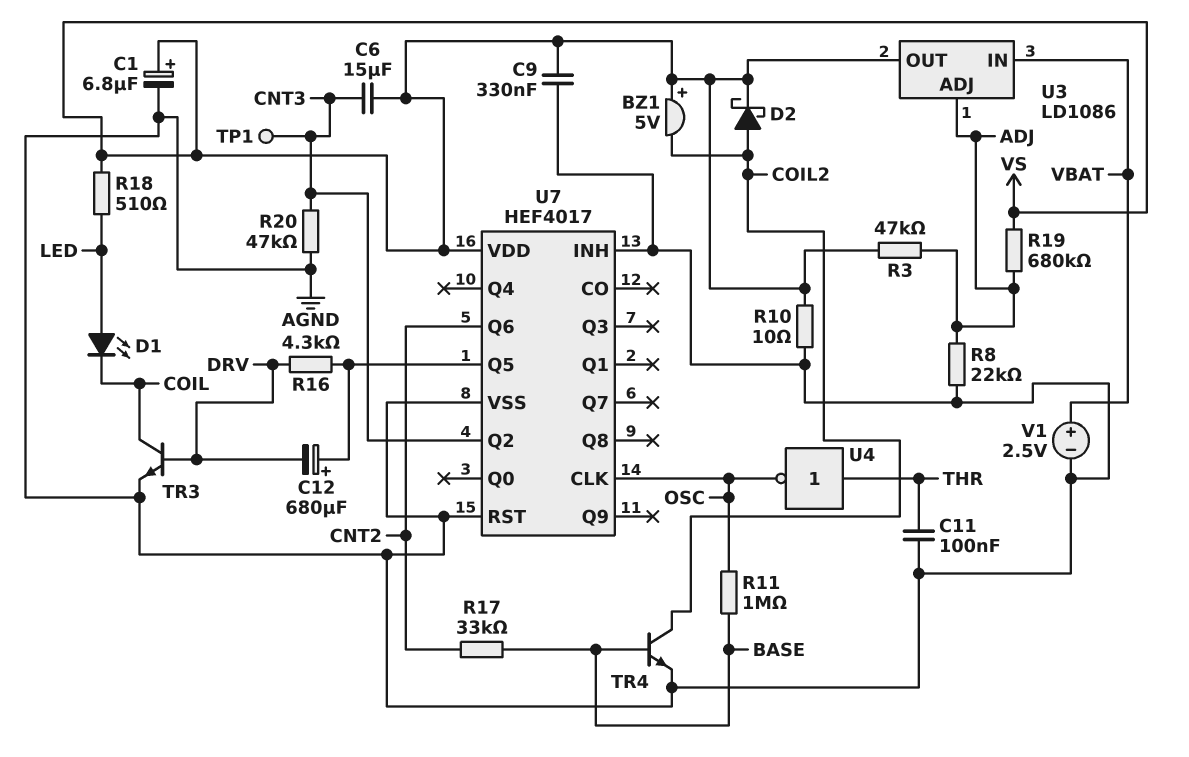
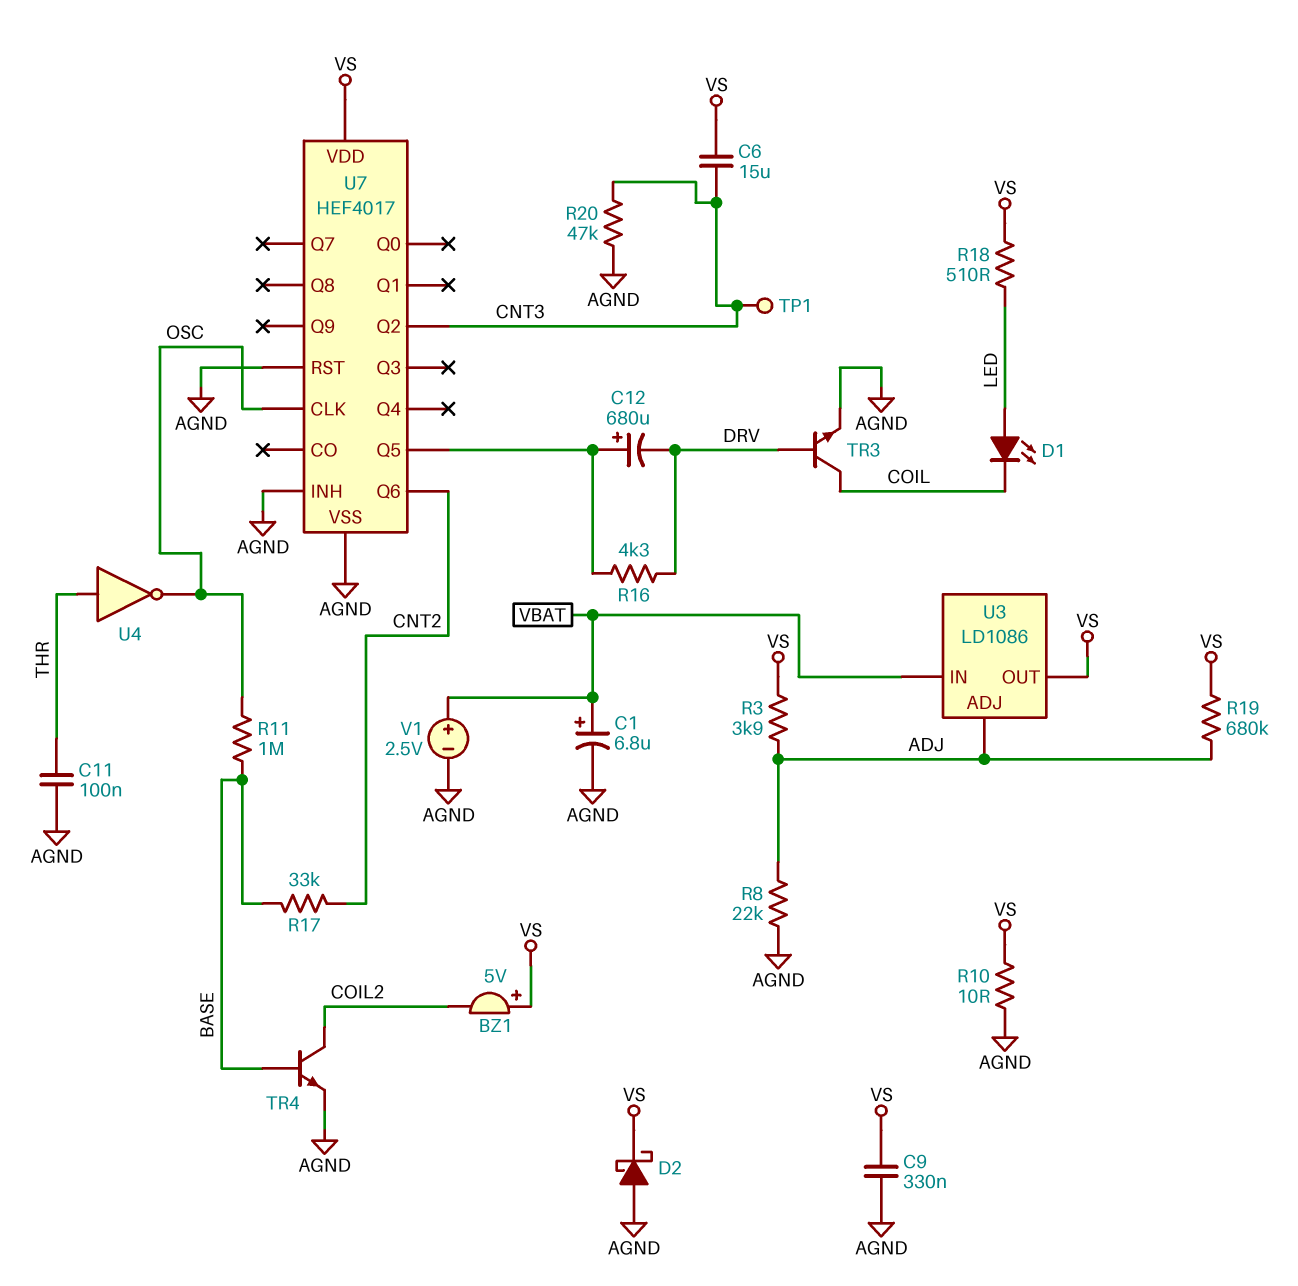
C1: 6.8uF (plus VS, minus AGND) -> 6.8uF (plus VBAT, minus AGND)
D2: schottky (A COIL2, K VS) -> schottky (A AGND, K VS)
R3: 47k (ADJ, VS) -> 3.9k (ADJ, VS)

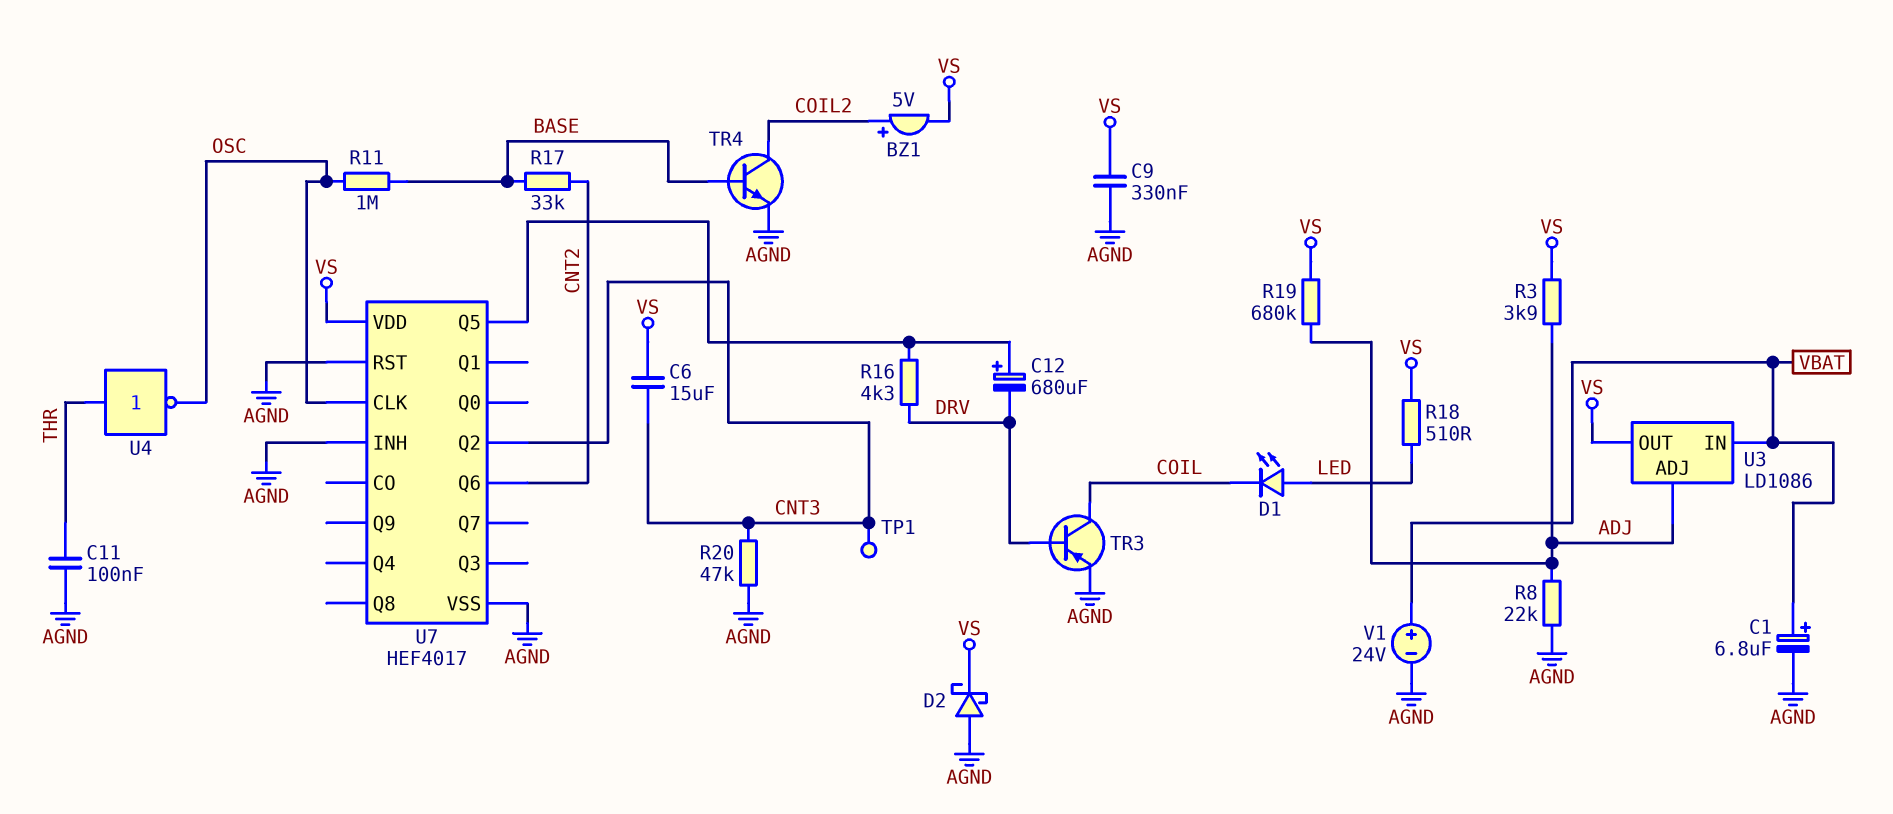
BZ1: buzzer 5V (plus VS, minus COIL2) -> buzzer 5V (plus COIL2, minus VS)
R10: 10 (AGND, VS) -> none
TR3: NPN (B DRV, C COIL, E AGND) -> PNP (B DRV, C COIL, E AGND)
V1: 2.5V (plus VBAT, minus AGND) -> 24V (plus VBAT, minus AGND)

